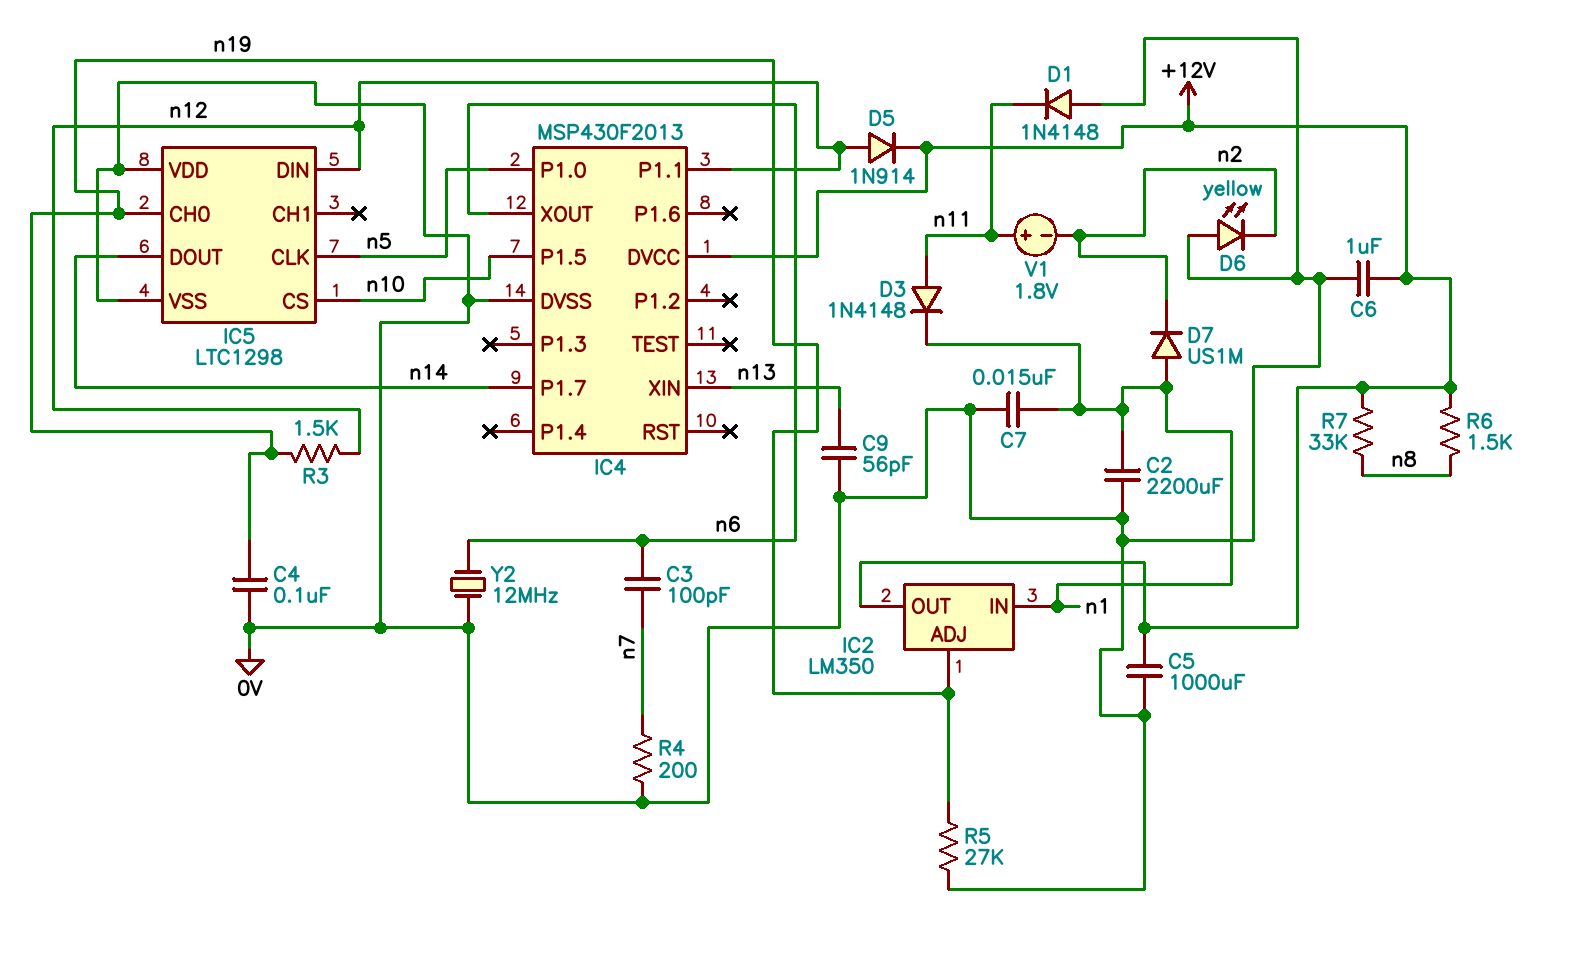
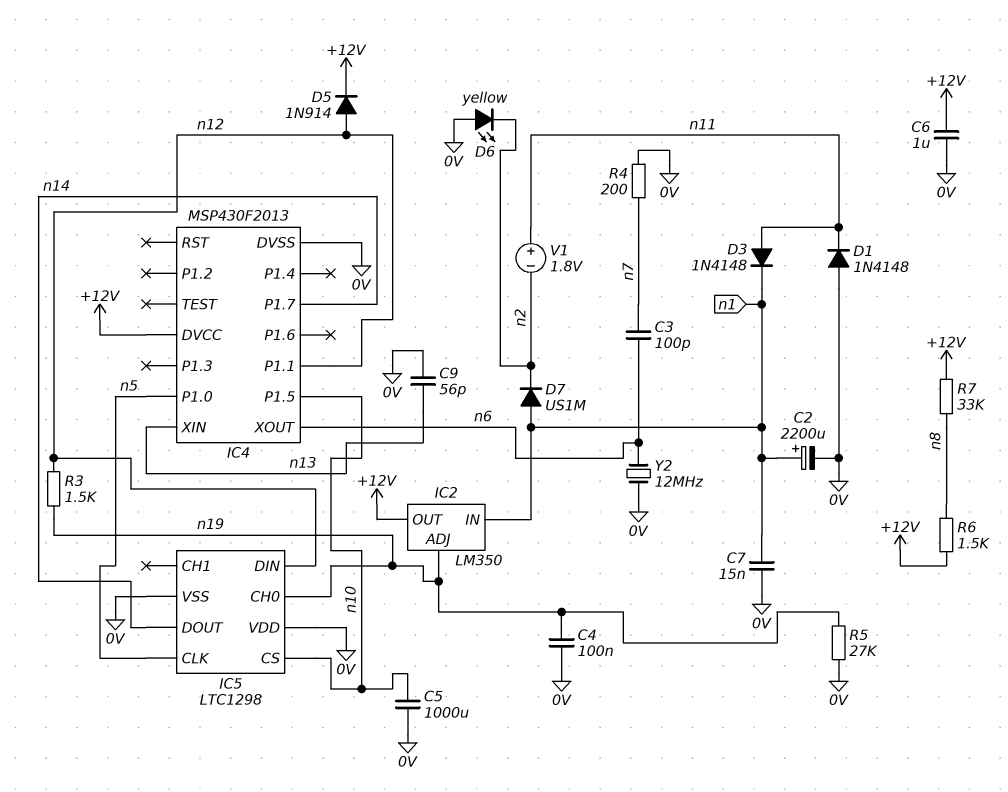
C2: 2200uF (0V, n1) -> 2200uF (plus n1, minus 0V)
C5: 1000uF (+12V, 0V) -> 1000uF (0V, n10)

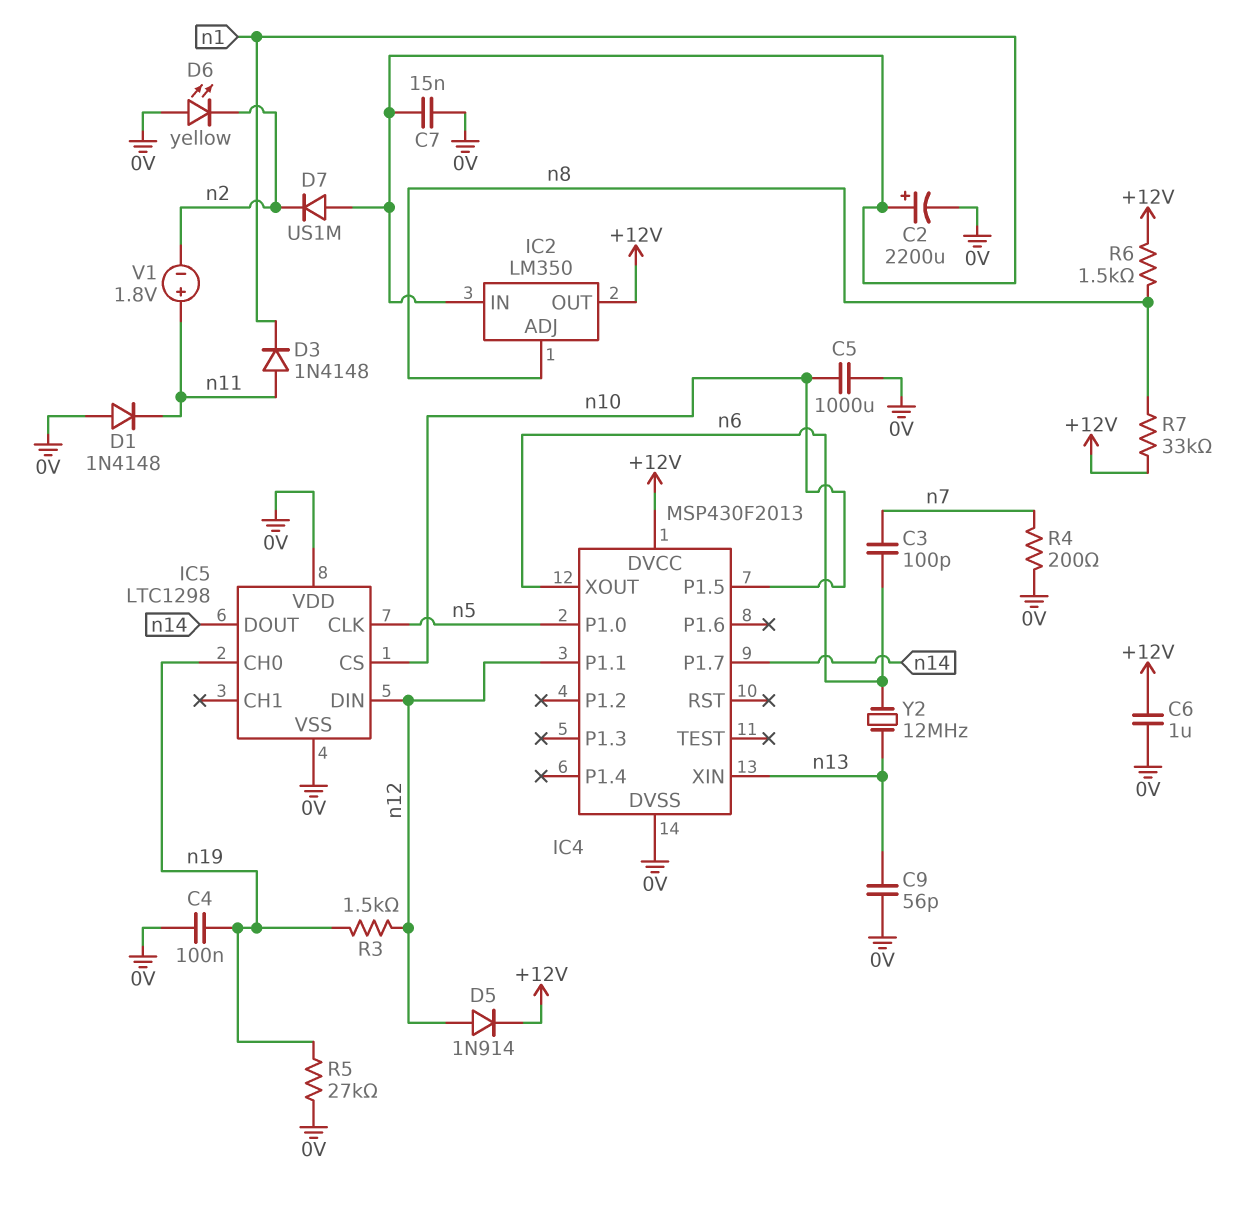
IC2 pin ADJ: n19 -> n8
Y2: 12MHz (0V, n6) -> 12MHz (n6, n13)

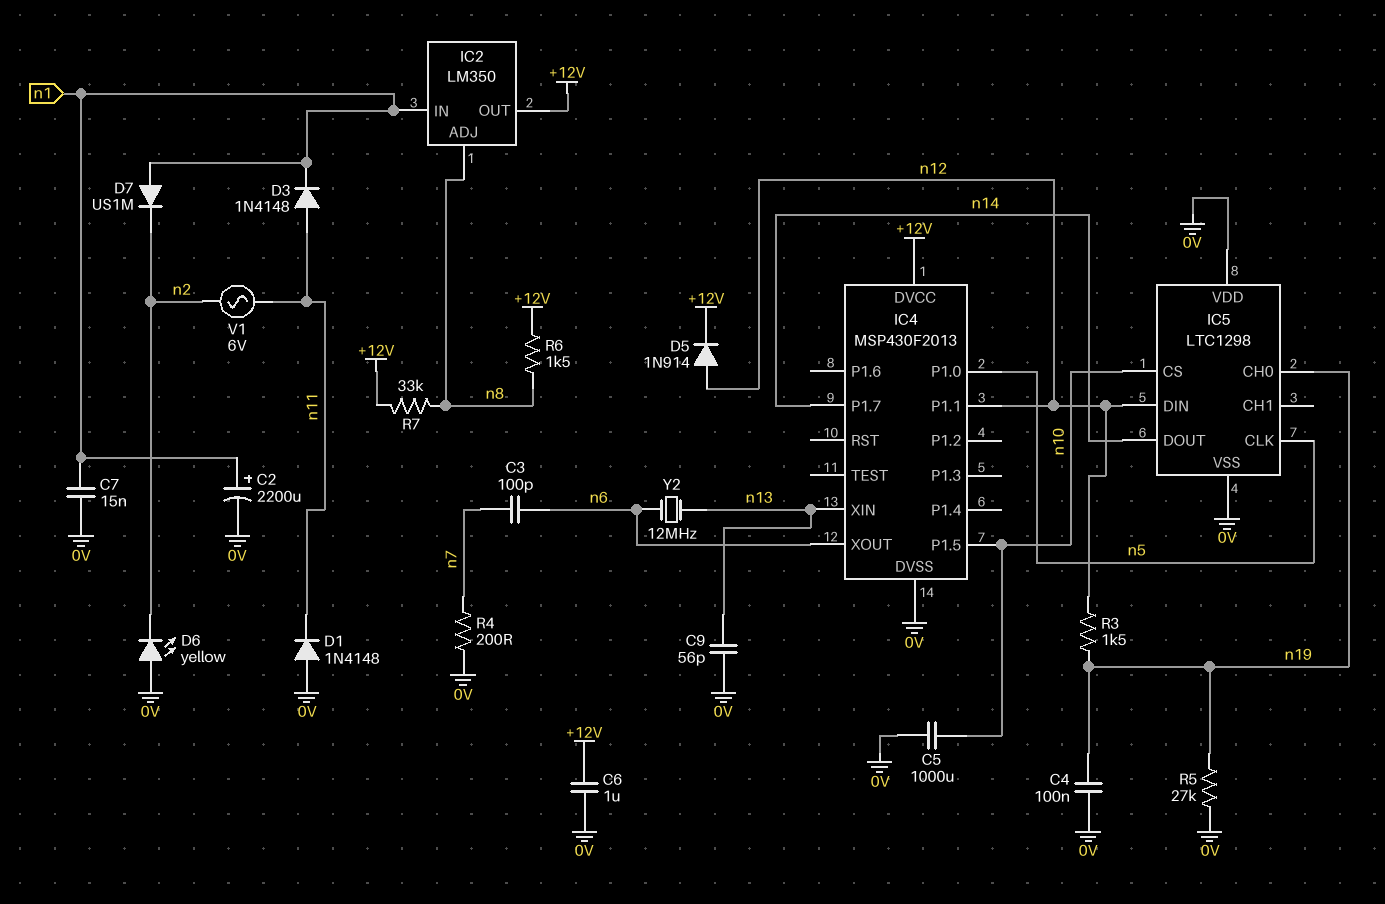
V1: 1.8V (plus n11, minus n2) -> AC 6V (n2, n11)

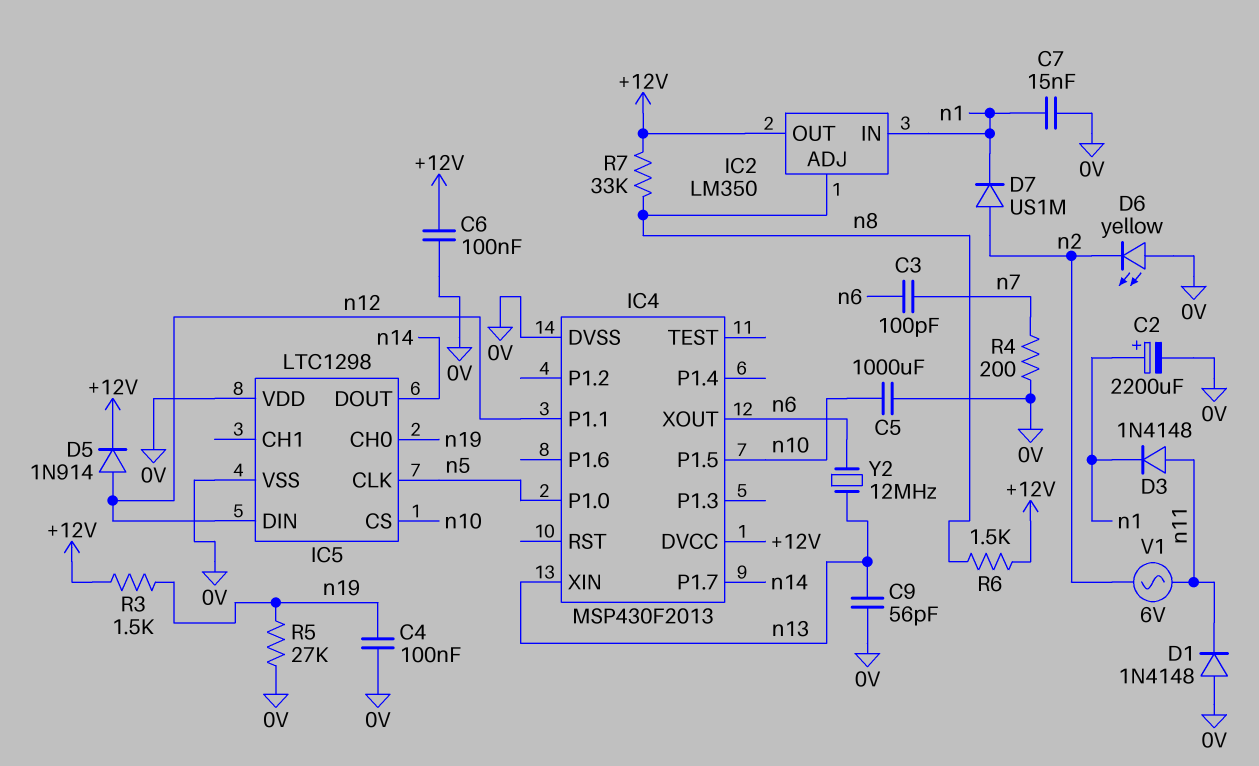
C6: 1uF (+12V, 0V) -> 100nF (+12V, 0V)
D7: diode US1M (A n1, K n2) -> diode US1M (A n2, K n1)
R3: 1.5k (n12, n19) -> 1.5k (+12V, n19)

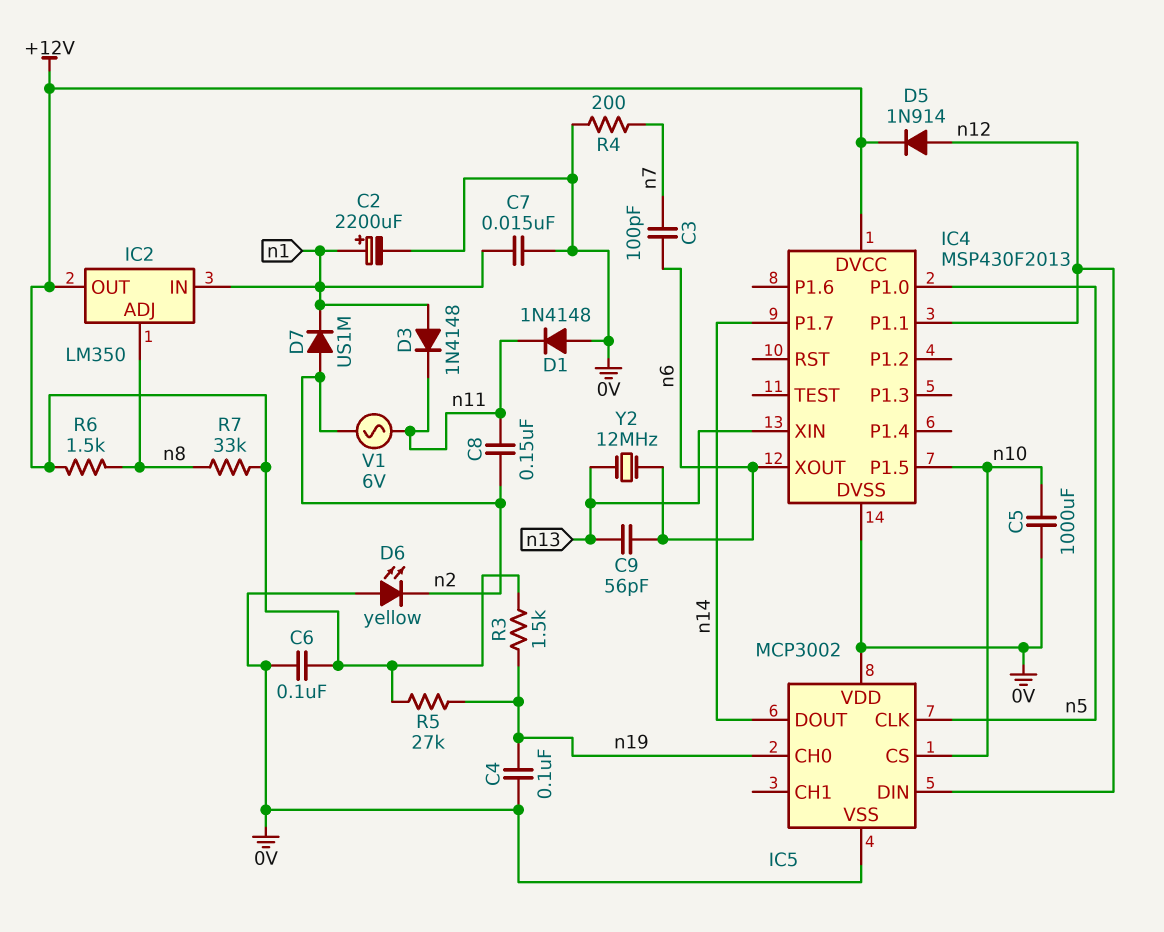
C8: none -> 150nF (n2, n11)
C9: 56pF (0V, n13) -> 56pF (n6, n13)
D3: diode 1N4148 (A n11, K n1) -> diode 1N4148 (A n1, K n11)
IC5: LTC1298 -> MCP3002
R5: 27k (0V, n19) -> 27k (+12V, n19)

